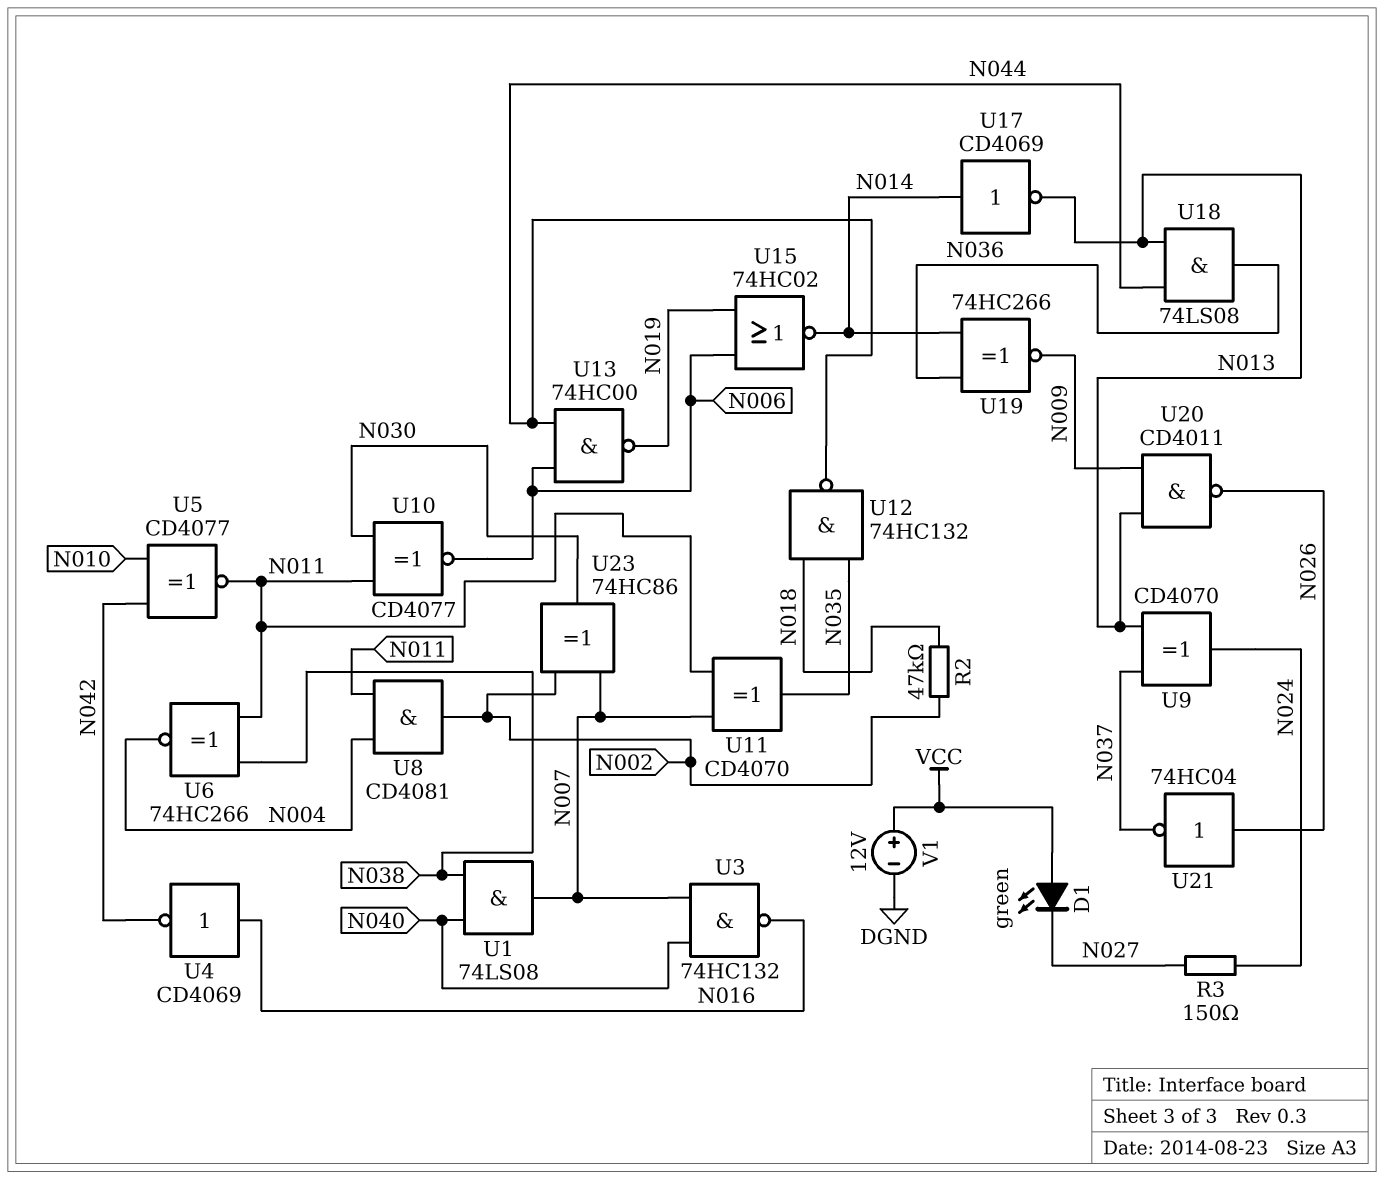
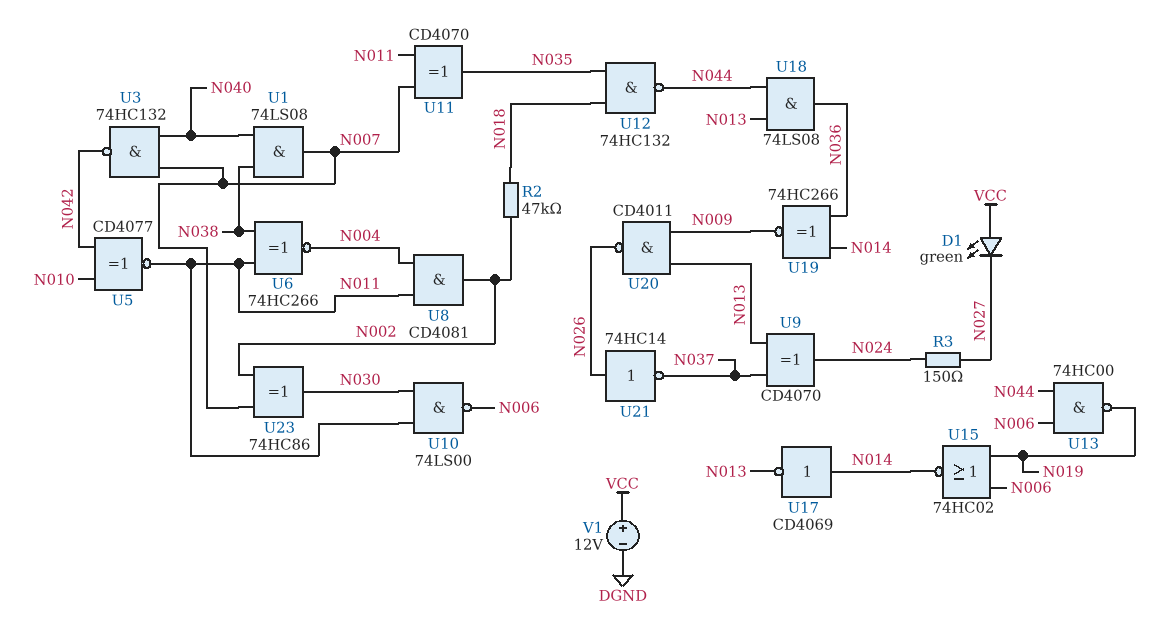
U3: NAND 74HC132 (in N007, in N040, out N016) -> NAND 74HC132 (in N007, in N040, out N042)
U4: NOT CD4069 (in N016, out N042) -> none
U10: XNOR CD4077 (in N011, in N030, out N006) -> NAND 74LS00 (in N011, in N030, out N006)
U21: NOT 74HC04 (in N026, out N037) -> NOT 74HC14 (in N026, out N037)

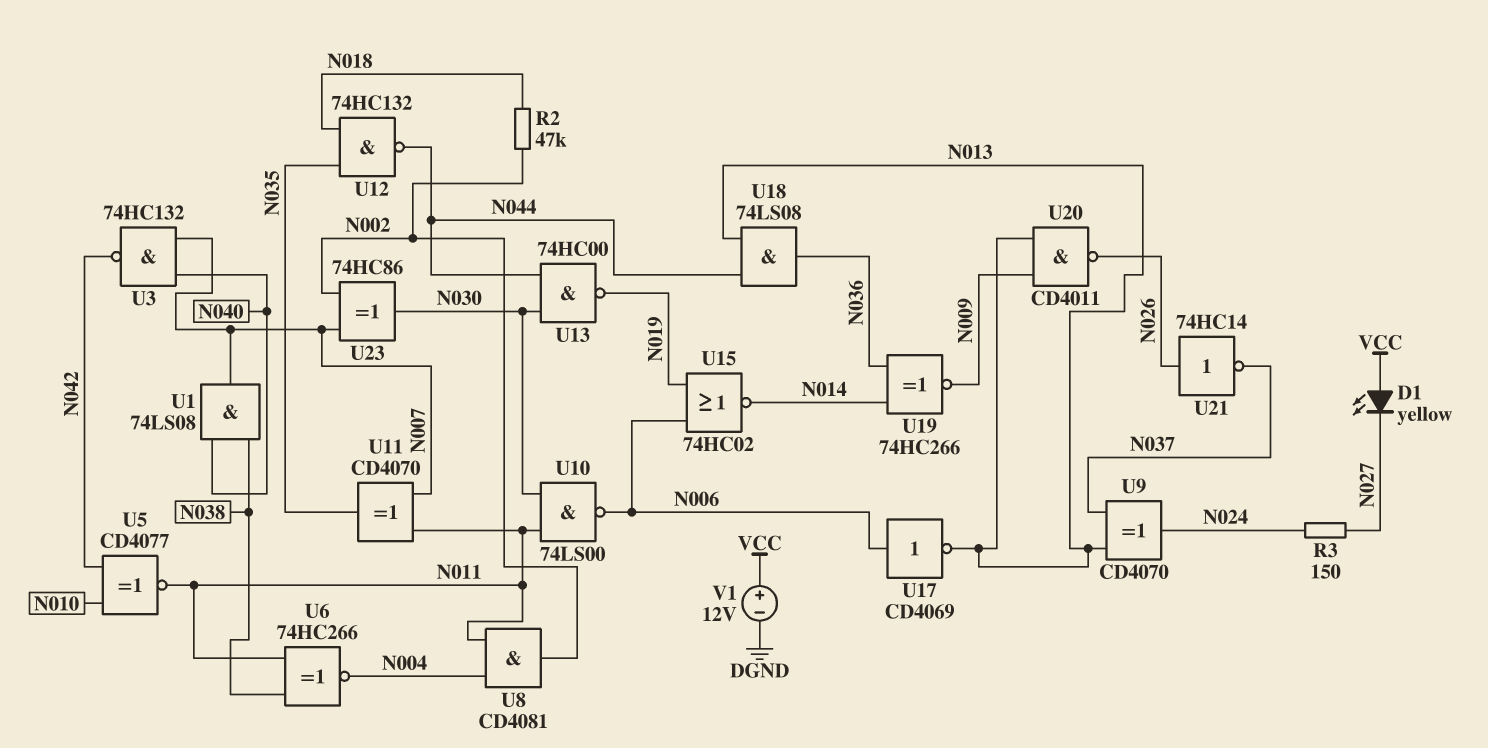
D1: LED green (A VCC, K N027) -> LED yellow (A VCC, K N027)
U13: NAND 74HC00 (in N006, in N044, out N019) -> NAND 74HC00 (in N030, in N044, out N019)
U17: NOT CD4069 (in N014, out N013) -> NOT CD4069 (in N006, out N013)

